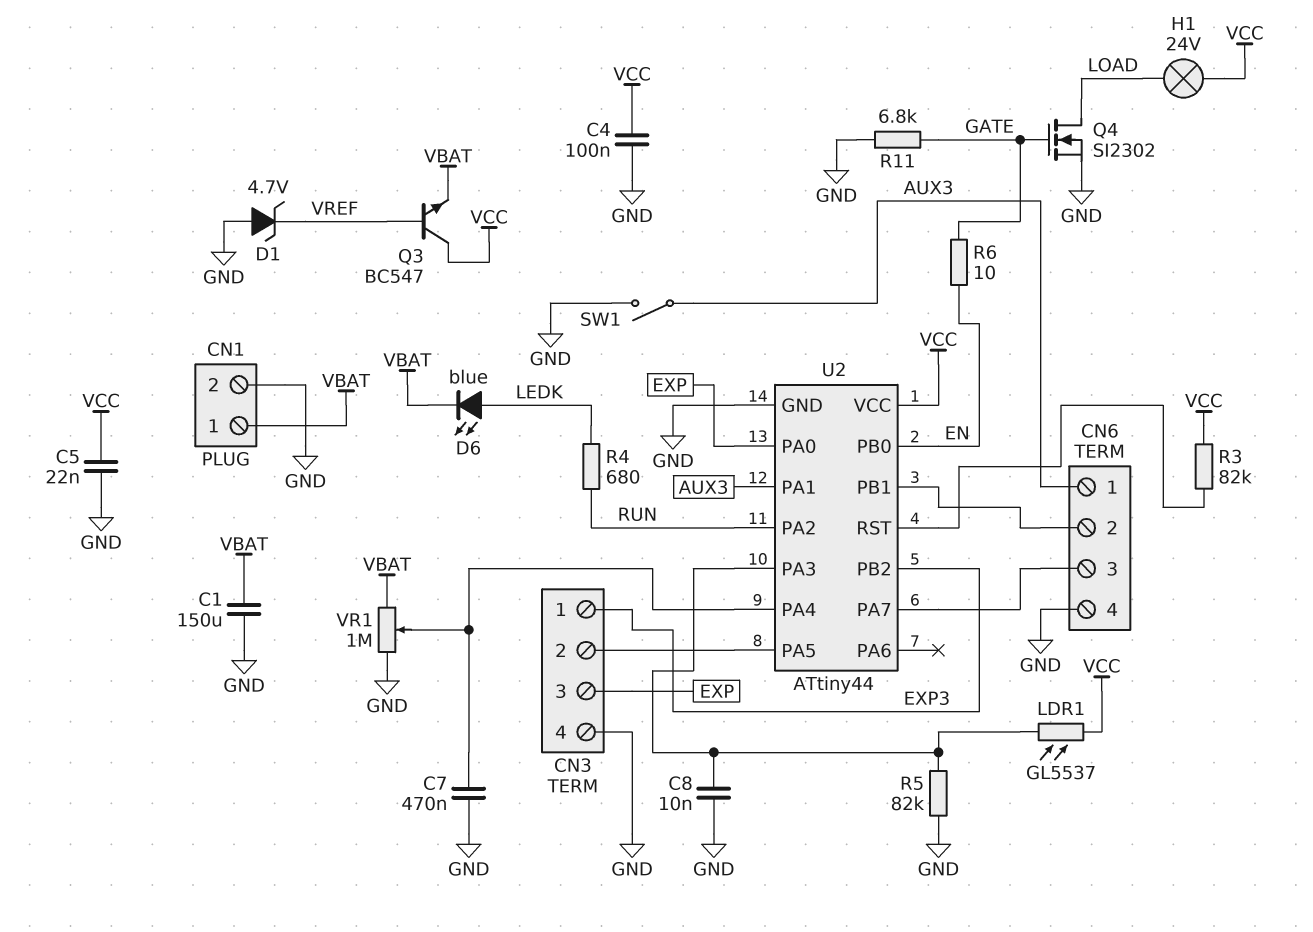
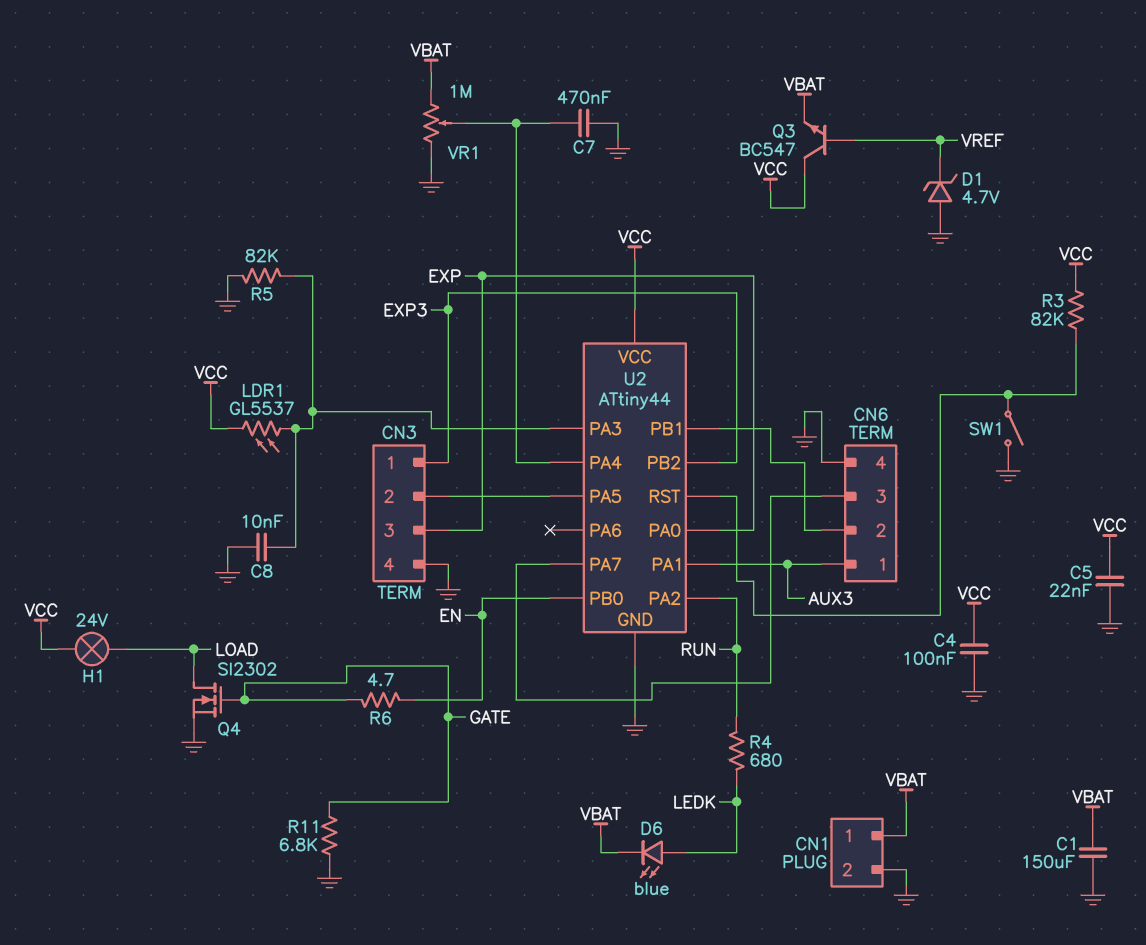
R6: 10 (EN, GATE) -> 4.7 (EN, GATE)
SW1: switch (AUX3, GND) -> switch (GND, U2/RST)

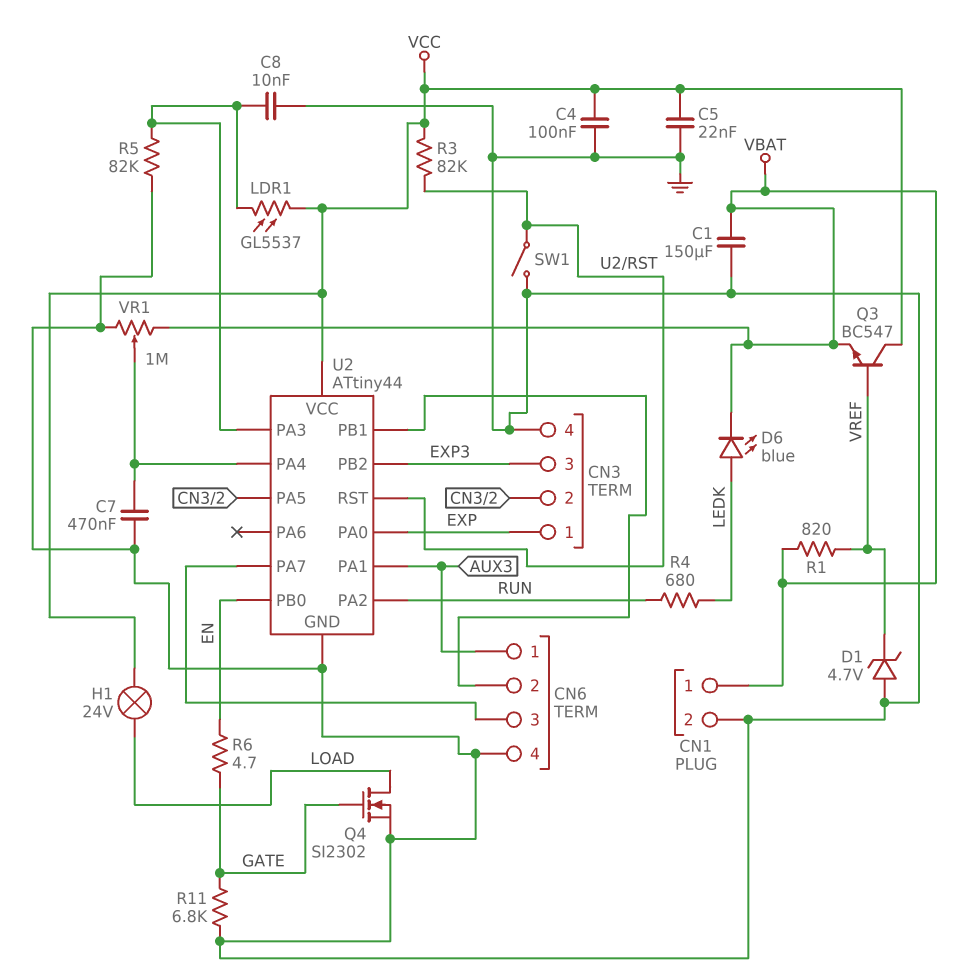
CN3 pin 1: EXP3 -> EXP
CN3 pin 3: EXP -> EXP3
R1: none -> 820 (VBAT, VREF)

